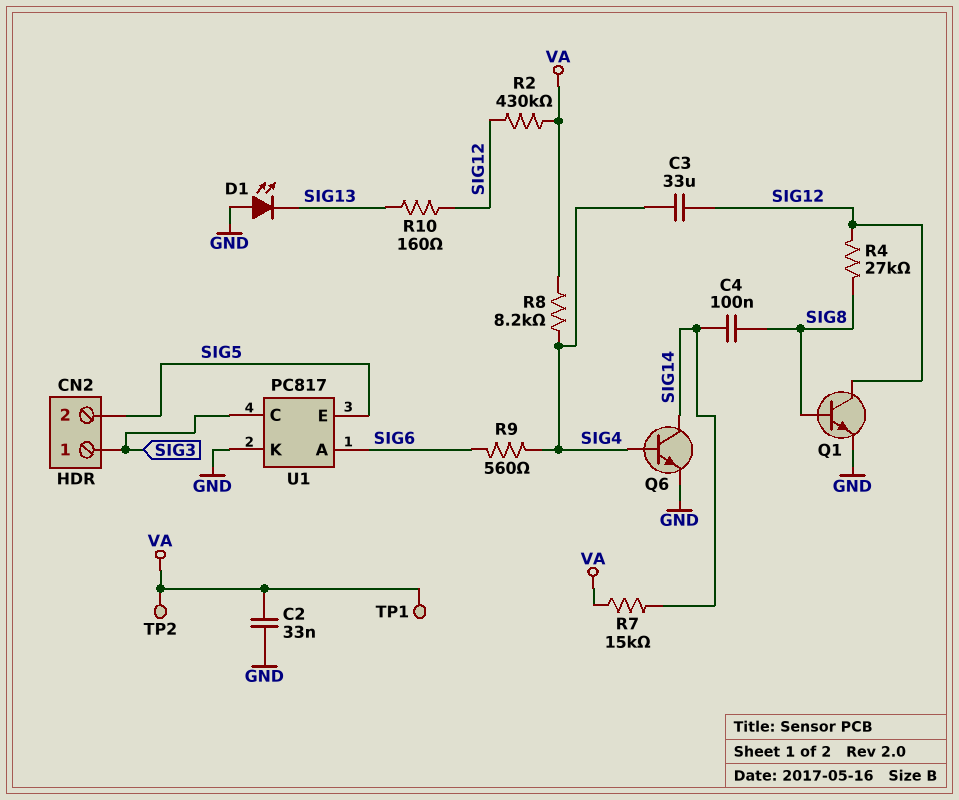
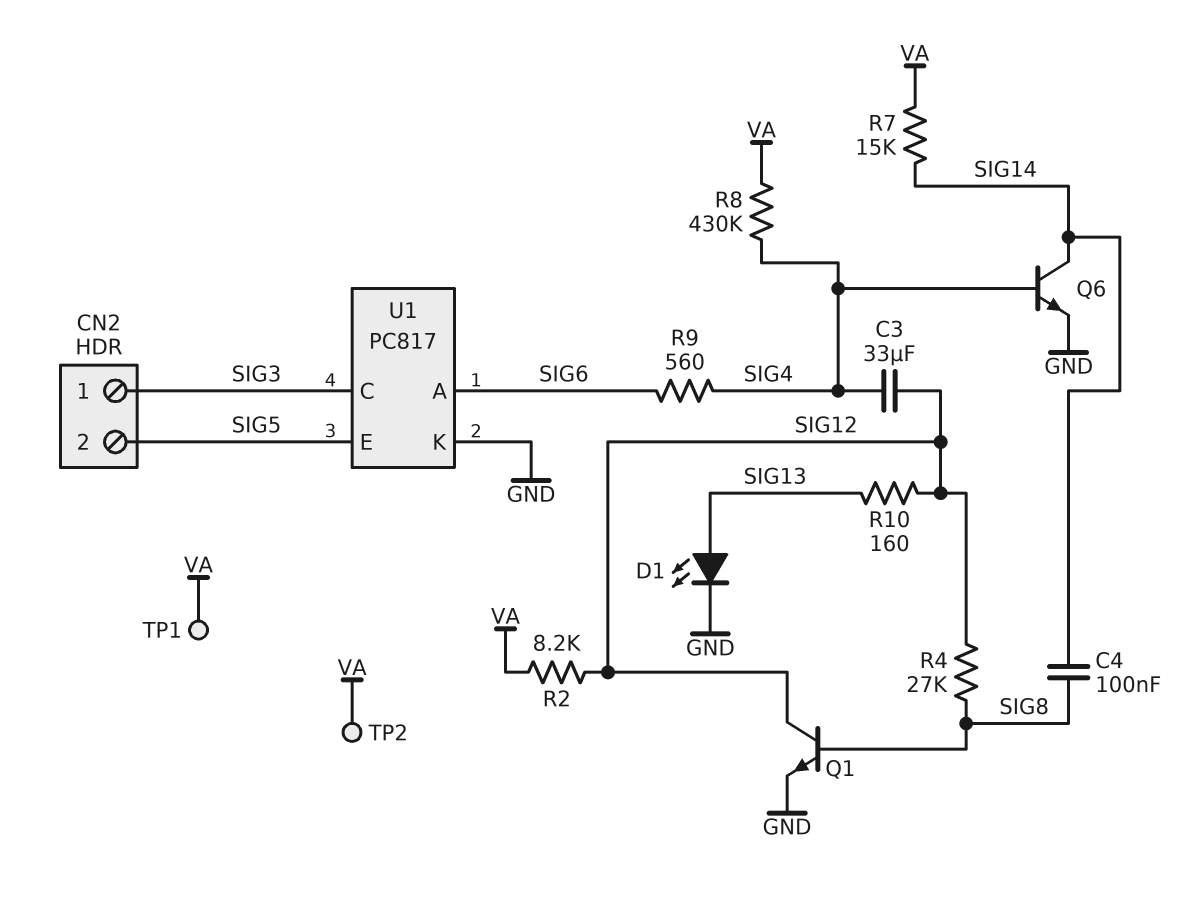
C2: 33nF (GND, VA) -> none
D1: LED (A GND, K SIG13) -> LED (A SIG13, K GND)
R2: 430k (SIG12, VA) -> 8.2k (SIG12, VA)
R8: 8.2k (SIG4, VA) -> 430k (SIG4, VA)

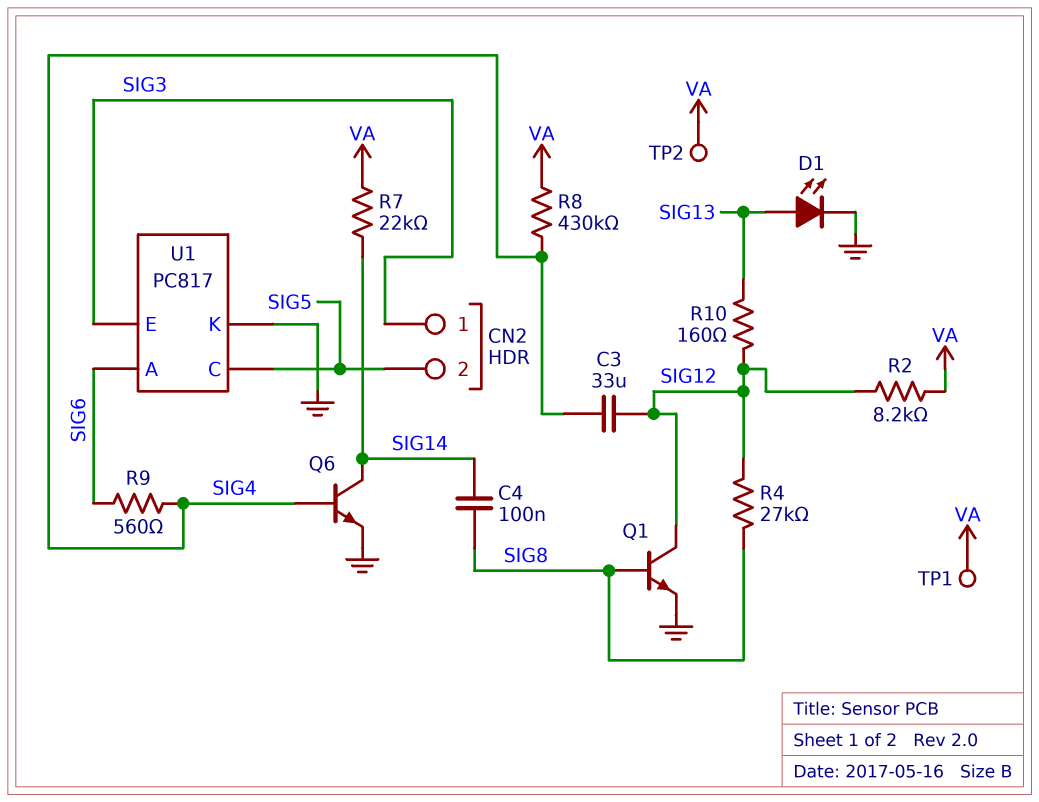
R7: 15k (SIG14, VA) -> 22k (SIG14, VA)
U1 pin C: SIG3 -> SIG5
U1 pin E: SIG5 -> SIG3

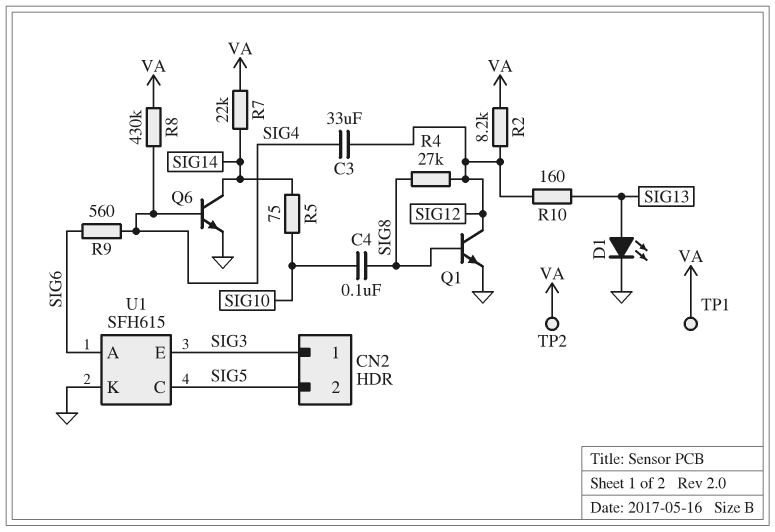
C4: 100nF (SIG8, SIG14) -> 100nF (SIG8, SIG10)
R5: none -> 75 (SIG10, SIG14)
U1: PC817 -> SFH615

